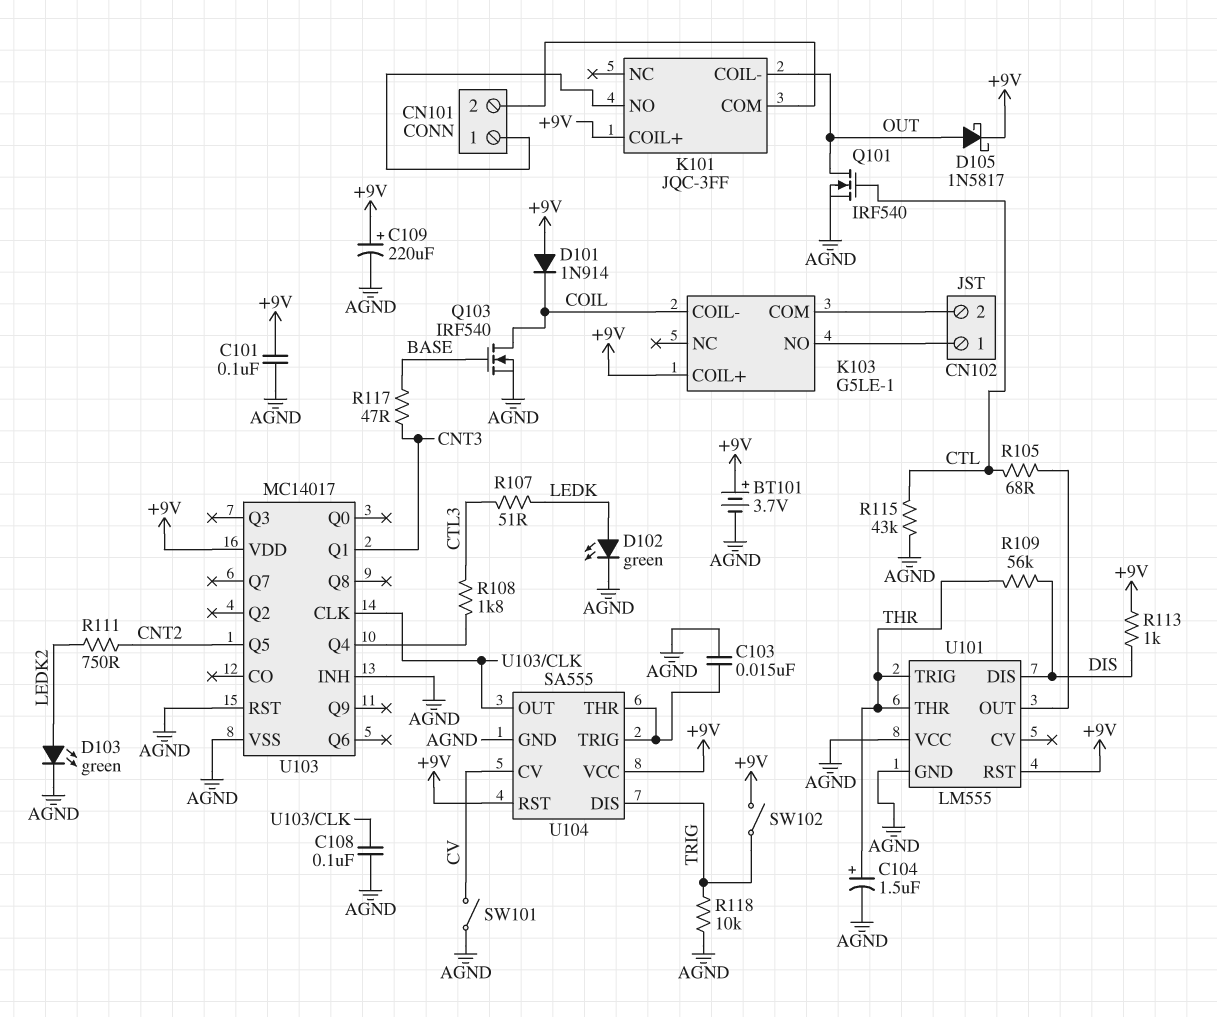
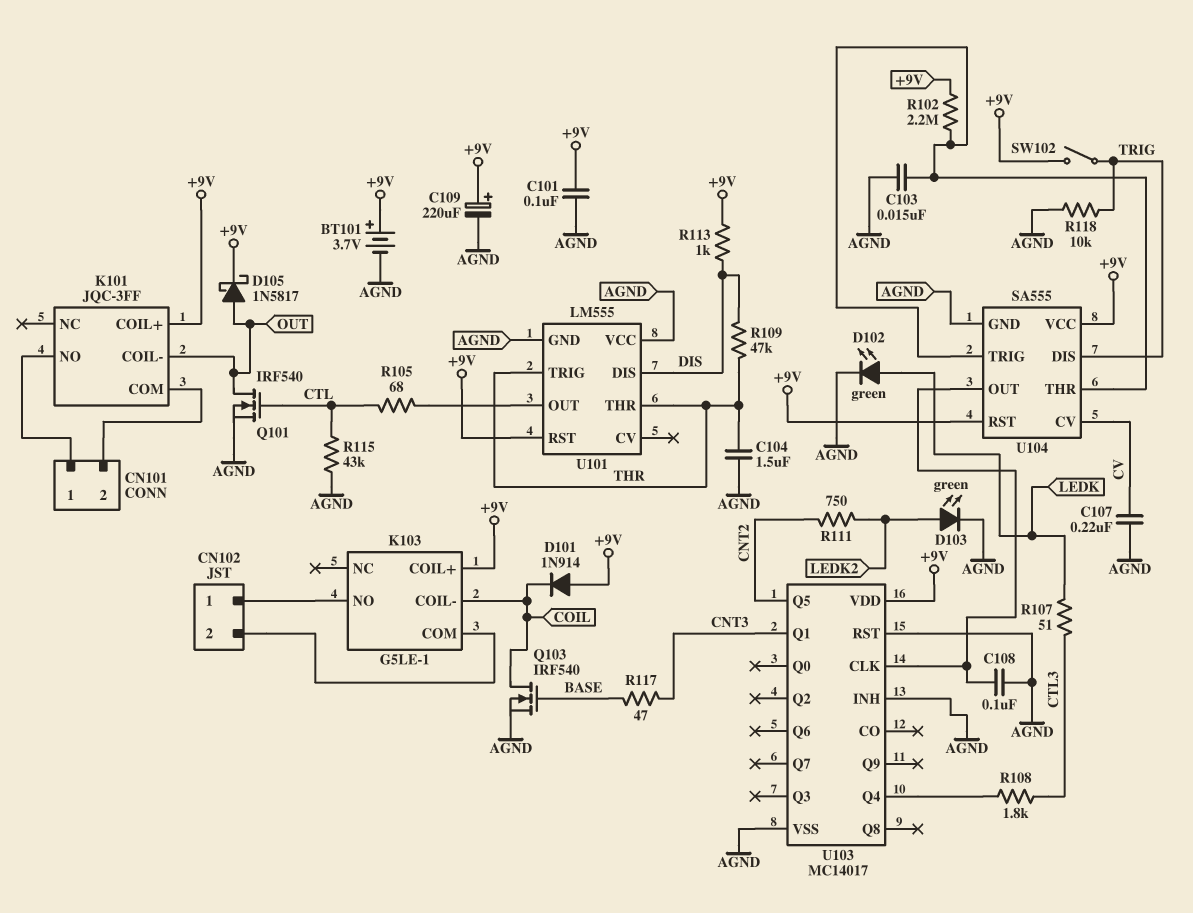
C104: 1.5uF (plus THR, minus AGND) -> 1.5uF (AGND, THR)
C107: none -> 220nF (AGND, CV)
R102: none -> 2.2M (+9V, U104/THR)
R109: 56k (DIS, THR) -> 47k (DIS, THR)
SW101: switch (AGND, CV) -> none

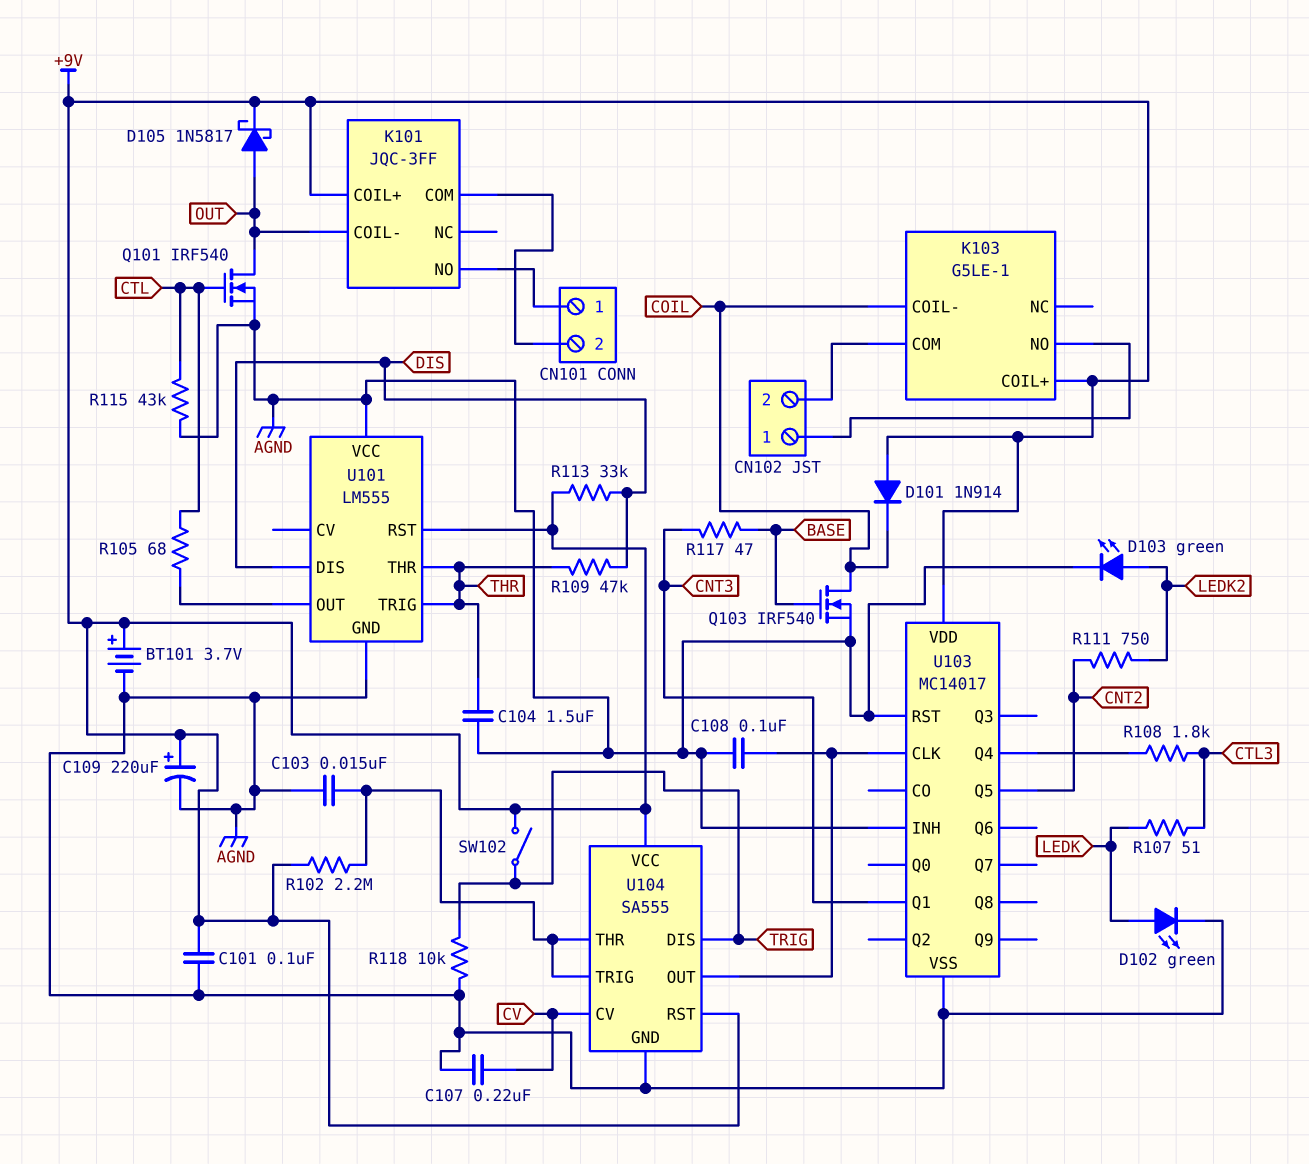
R113: 1k (+9V, DIS) -> 33k (+9V, DIS)

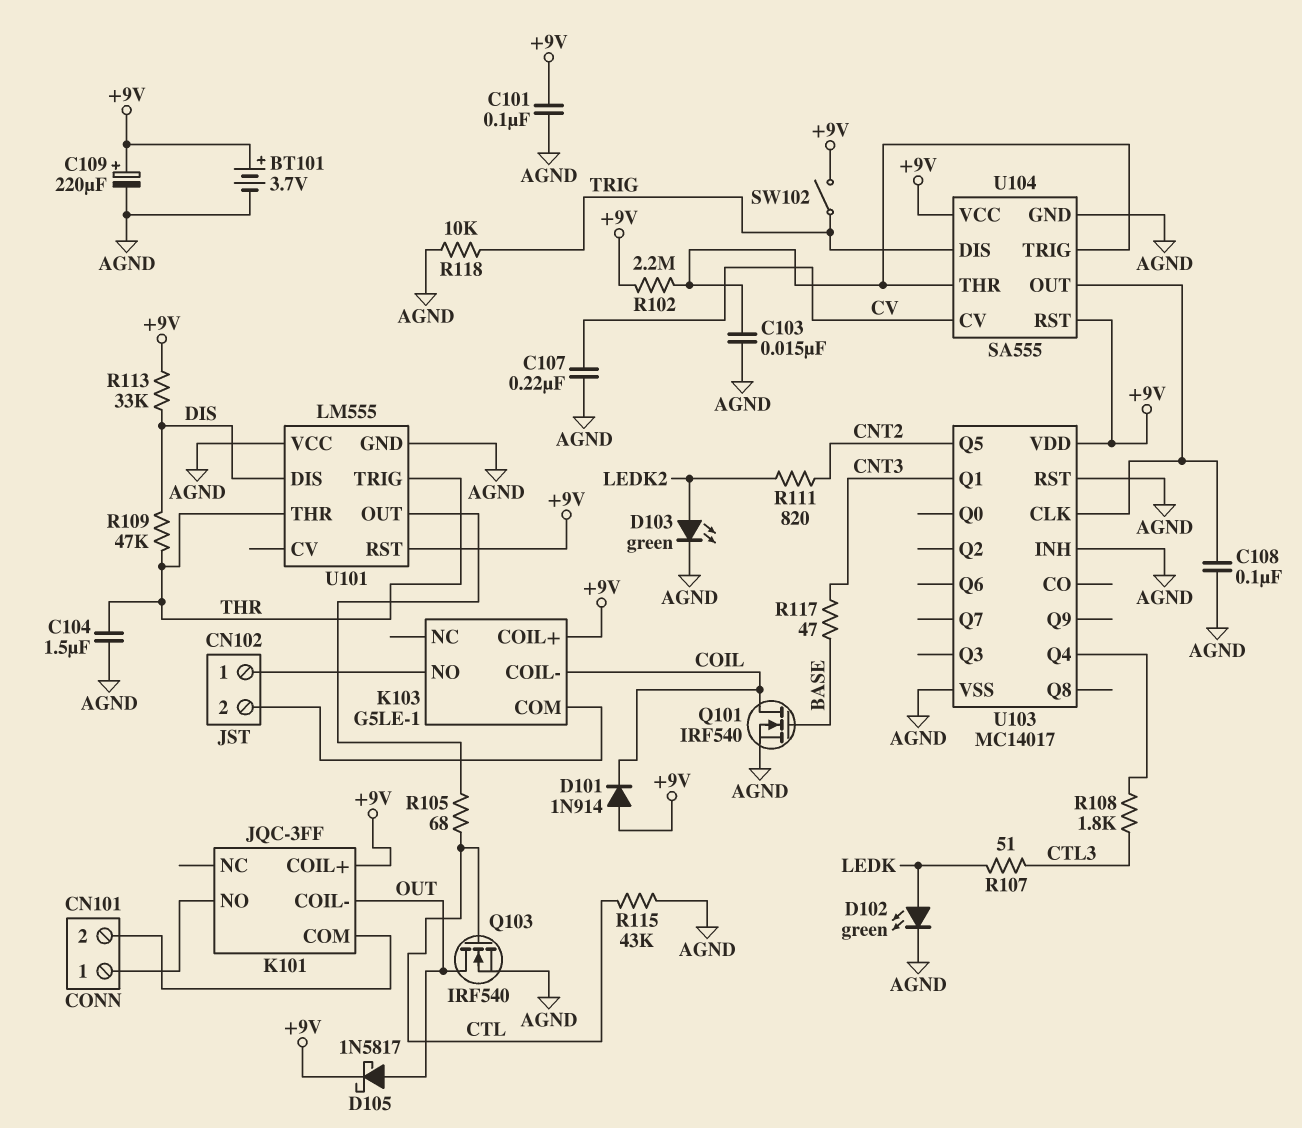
Q101: NMOS IRF540 (G CTL, D OUT, S AGND) -> NMOS IRF540 (G BASE, D COIL, S AGND)
Q103: NMOS IRF540 (G BASE, D COIL, S AGND) -> NMOS IRF540 (G CTL, D OUT, S AGND)
R111: 750 (CNT2, LEDK2) -> 820 (CNT2, LEDK2)

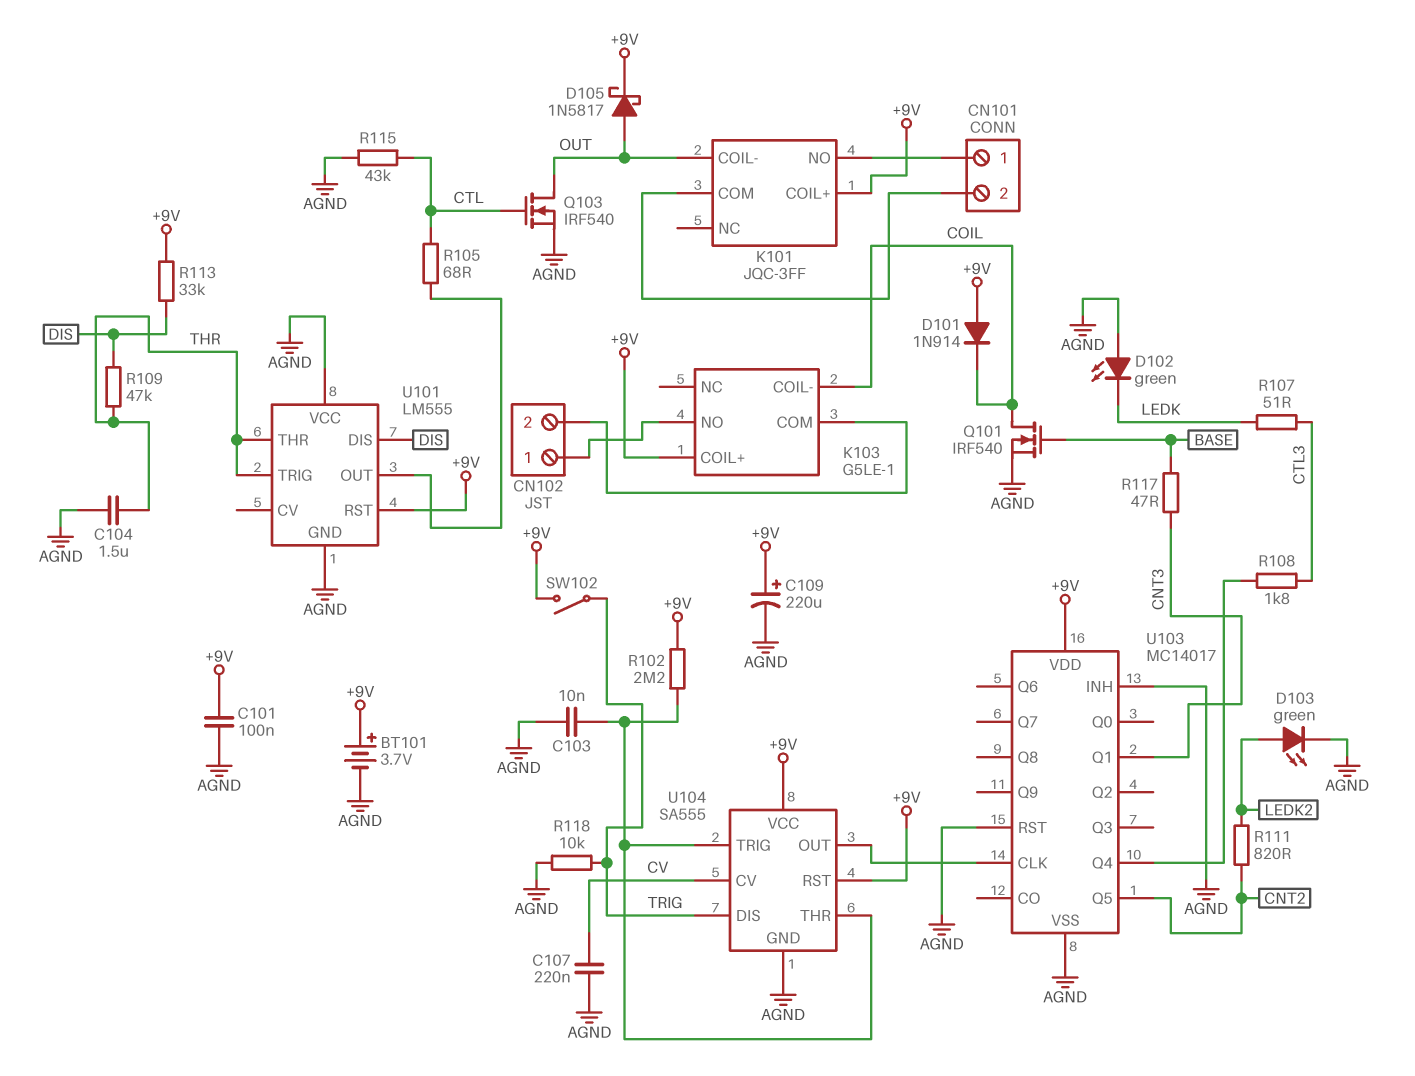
C103: 15nF (AGND, U104/THR) -> 10nF (AGND, U104/THR)
C108: 100nF (AGND, U103/CLK) -> none
D102: LED green (A LEDK, K AGND) -> LED green (A AGND, K LEDK)

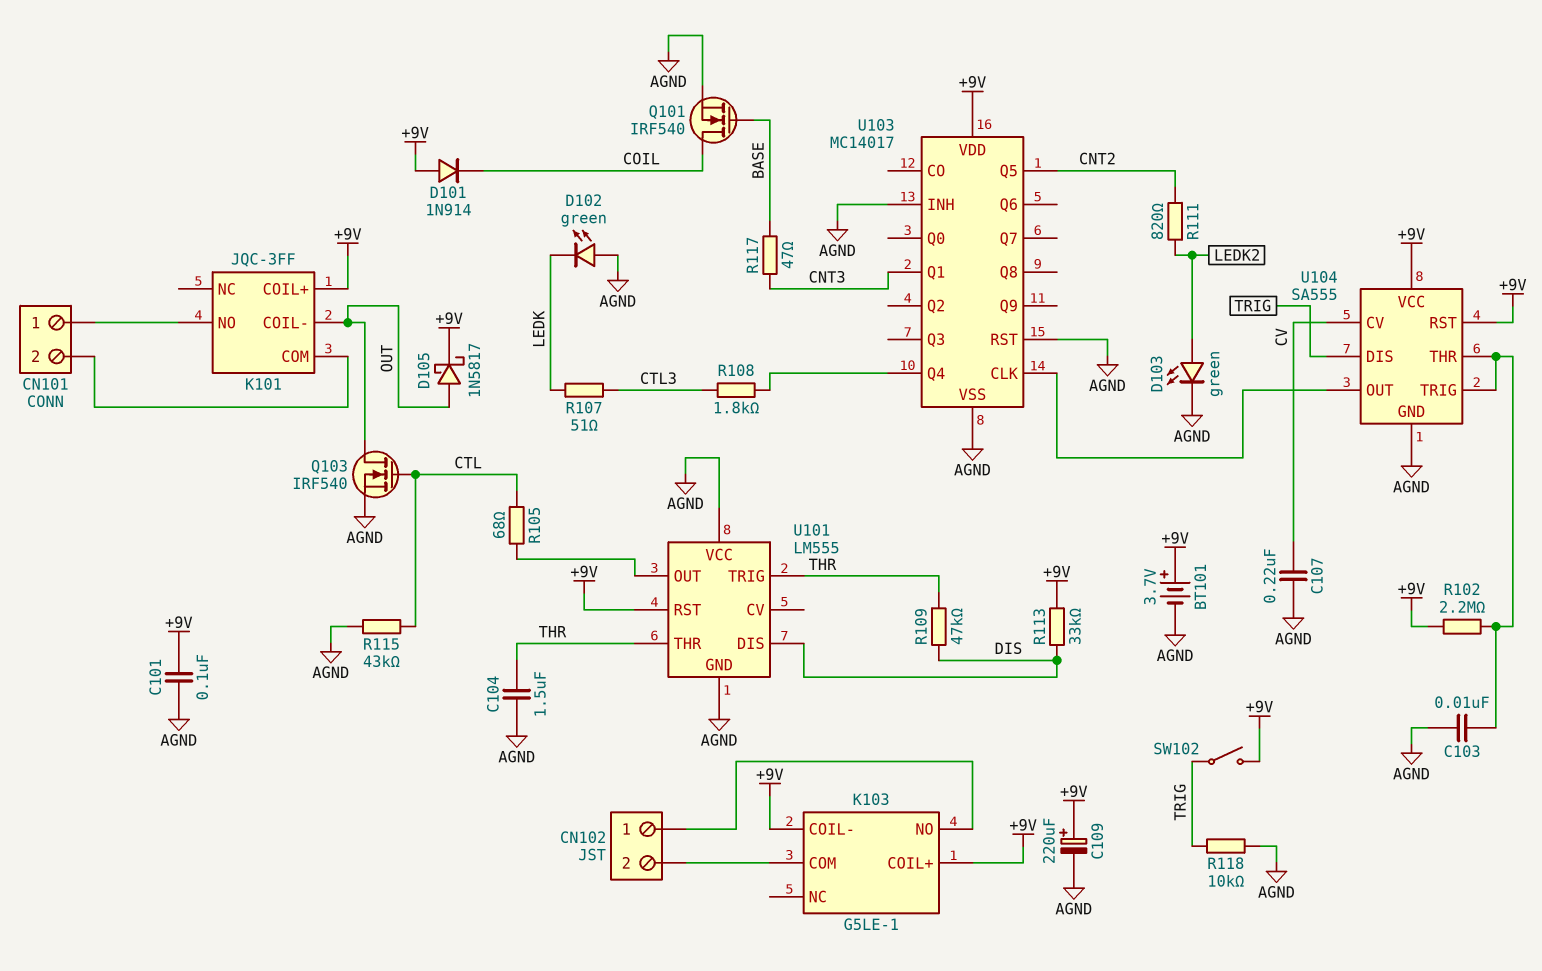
K103 pin COIL-: COIL -> +9V

